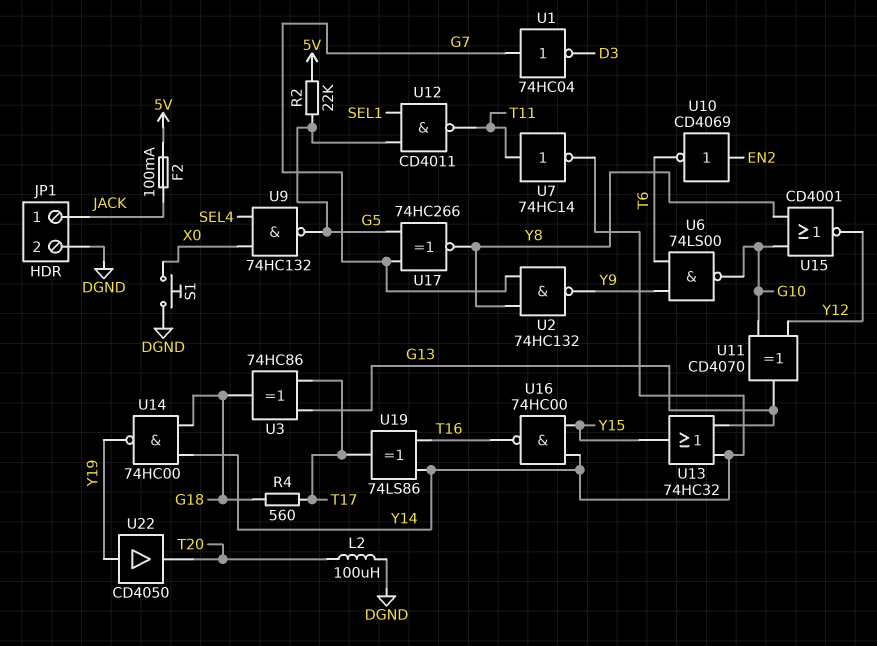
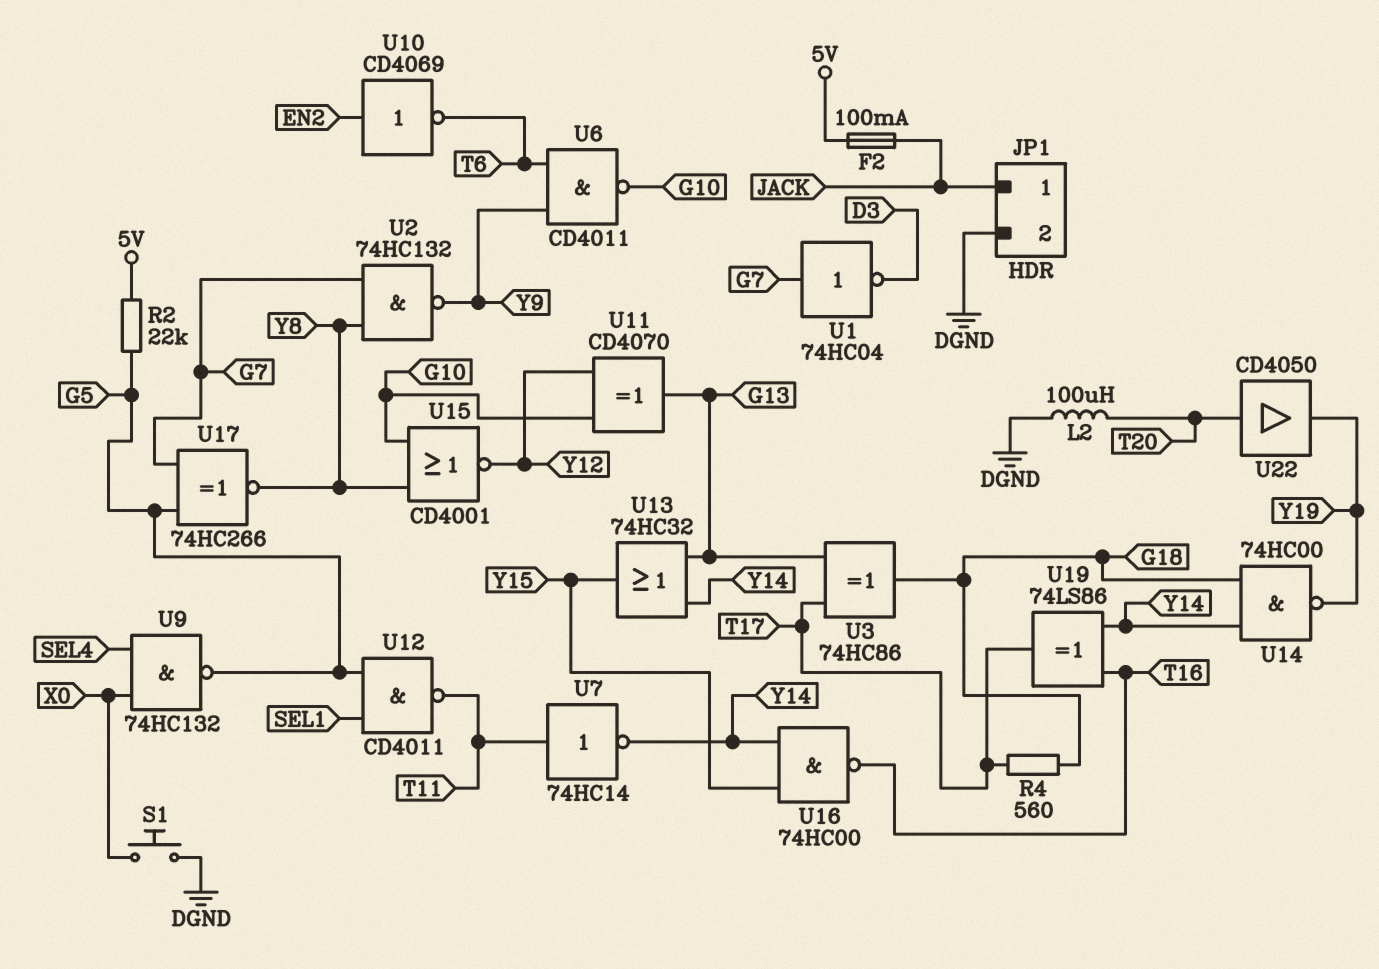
U6: NAND 74LS00 (in T6, in Y9, out G10) -> NAND CD4011 (in T6, in Y9, out G10)
U22: buffer CD4050 (in Y19, out T20) -> buffer CD4050 (in T20, out Y19)

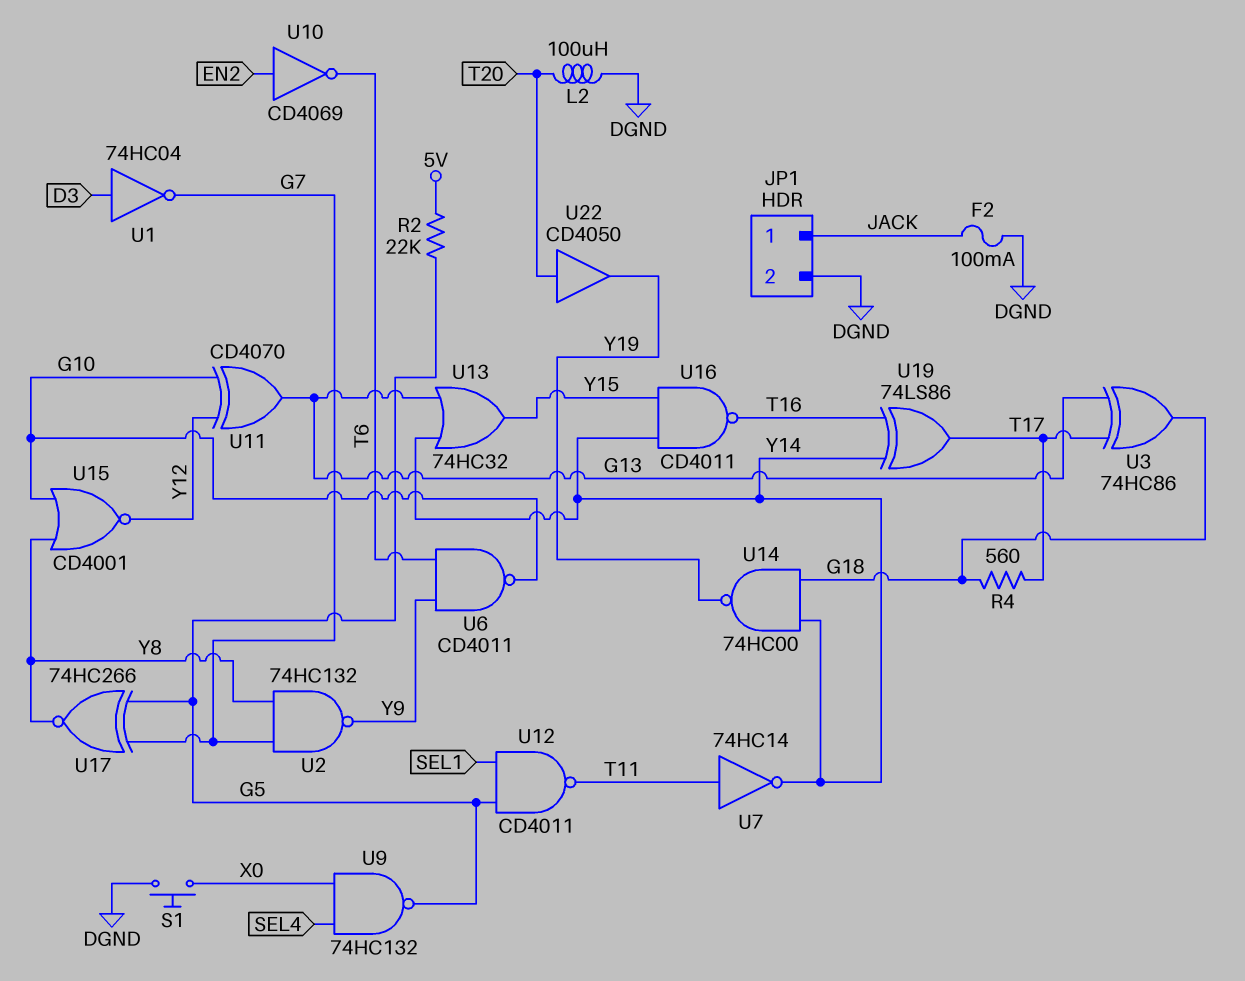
F2: 100mA (5V, JACK) -> 100mA (DGND, JACK)
U1: NOT 74HC04 (in G7, out D3) -> NOT 74HC04 (in D3, out G7)
U16: NAND 74HC00 (in Y14, in Y15, out T16) -> NAND CD4011 (in Y14, in Y15, out T16)

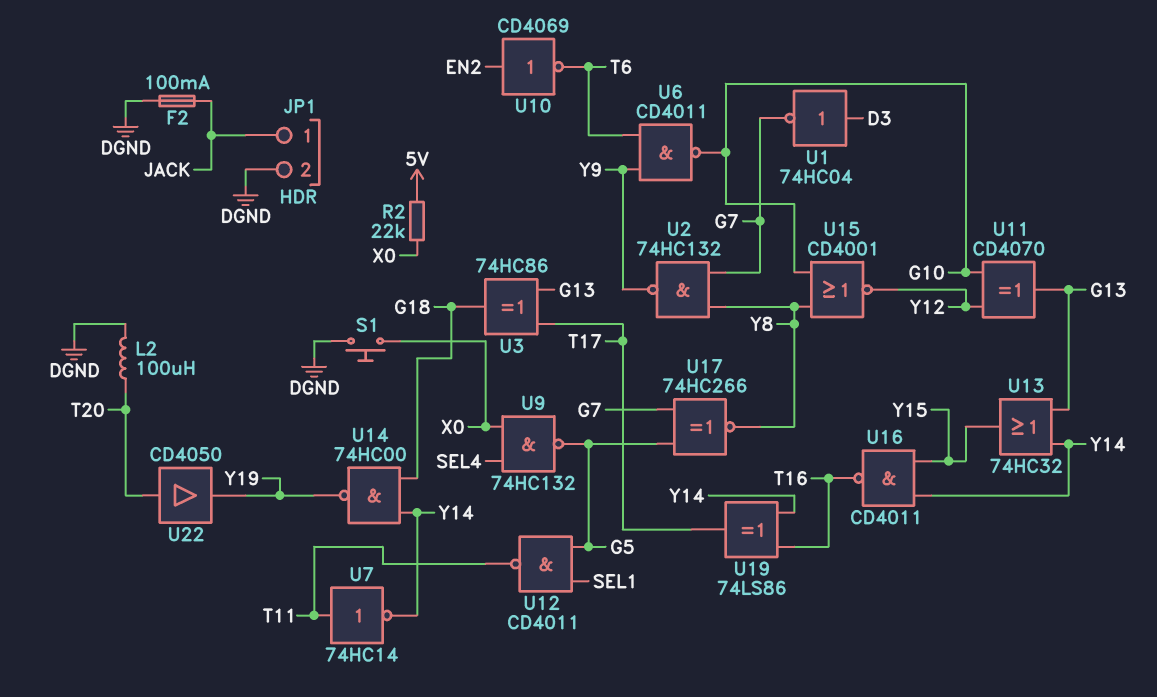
R2: 22k (5V, G5) -> 22k (5V, X0)
R4: 560 (G18, T17) -> none

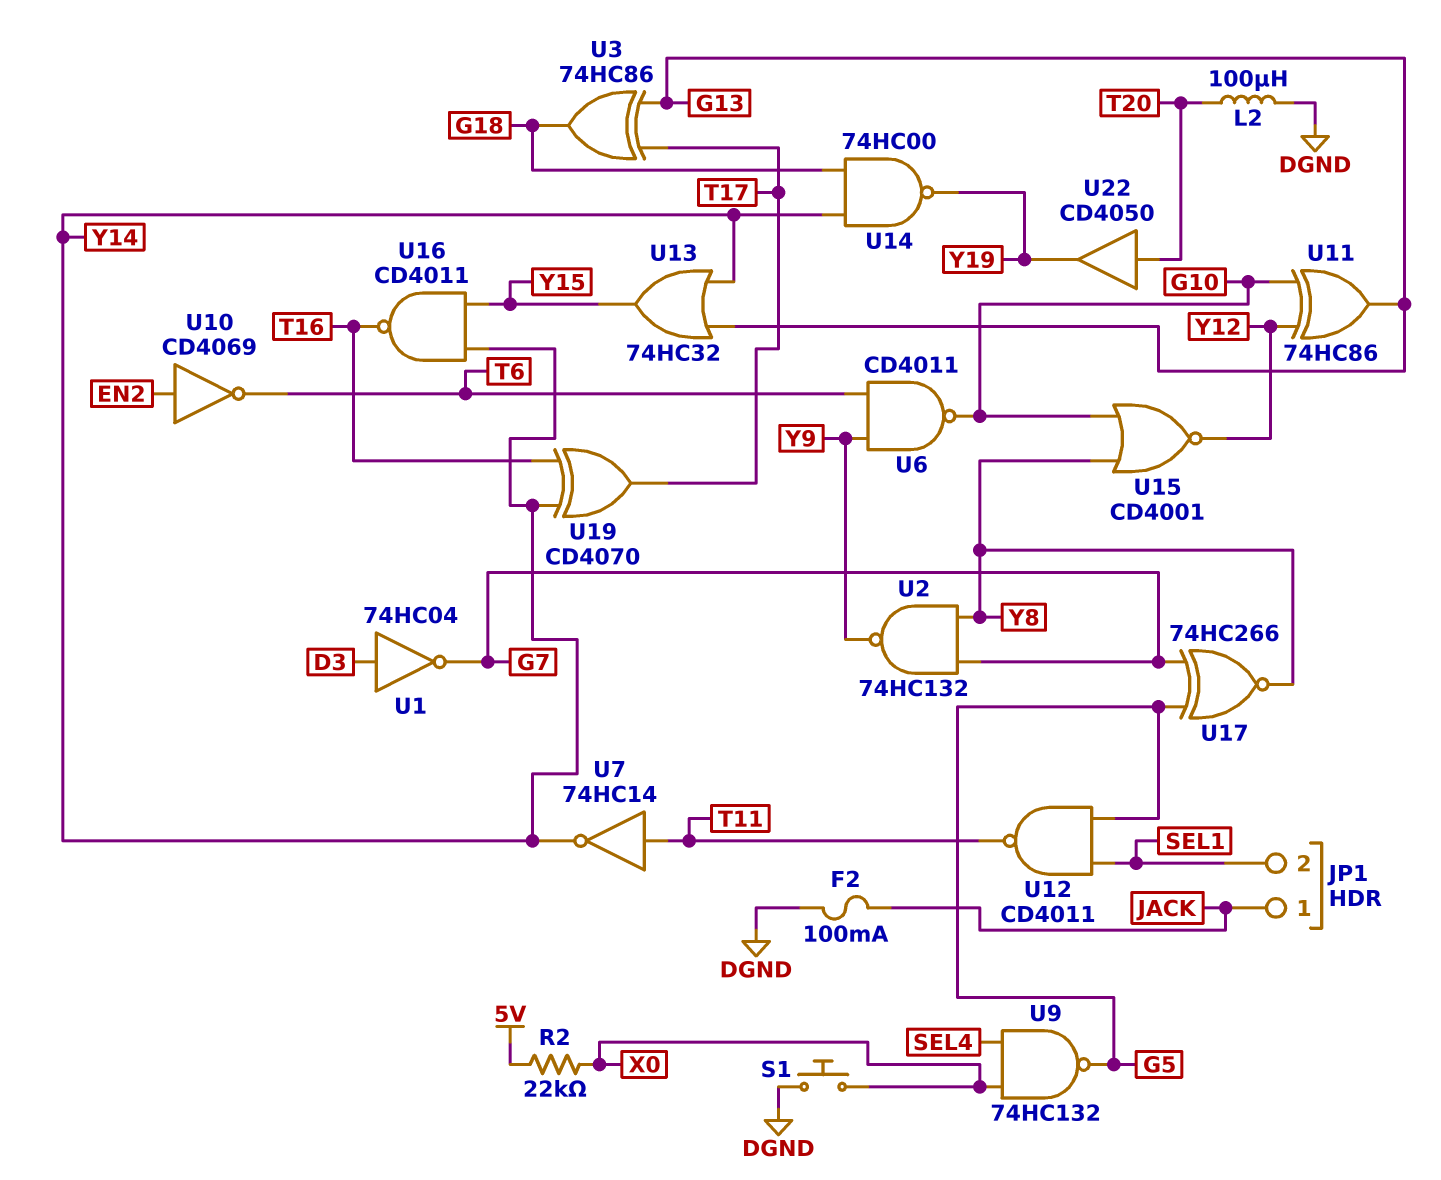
JP1 pin 2: DGND -> SEL1
U11: XOR CD4070 (in G10, in Y12, out G13) -> XOR 74HC86 (in G10, in Y12, out G13)
U19: XOR 74LS86 (in T16, in Y14, out T17) -> XOR CD4070 (in T16, in Y14, out T17)

